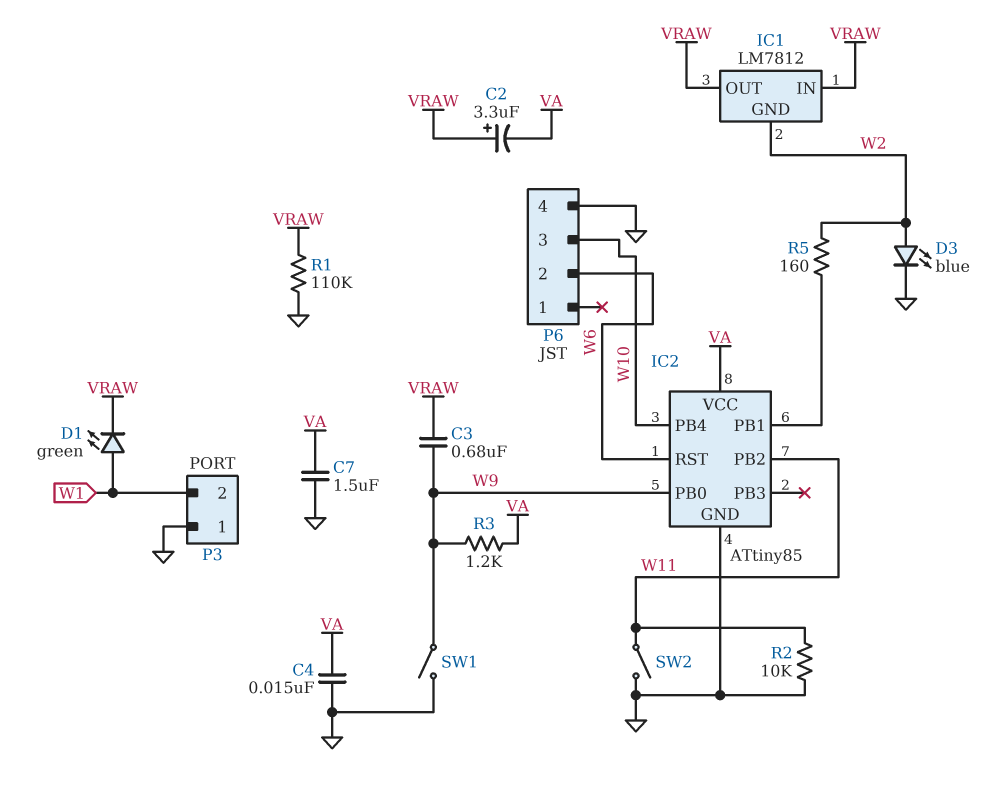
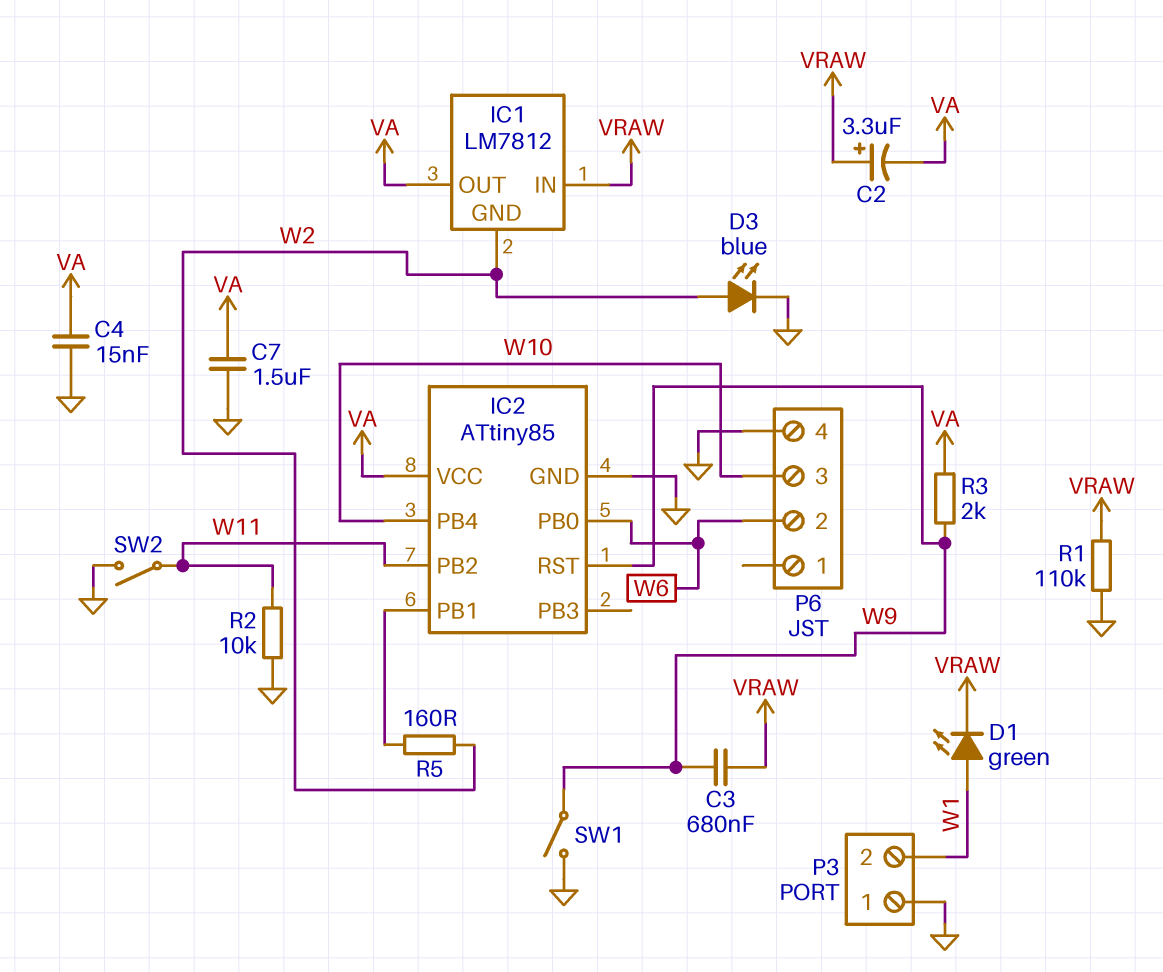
IC1 pin OUT: VRAW -> VA
IC2 pin PB0: W9 -> W6
IC2 pin RST: W6 -> W9
R3: 1.2k (VA, W9) -> 2k (VA, W9)

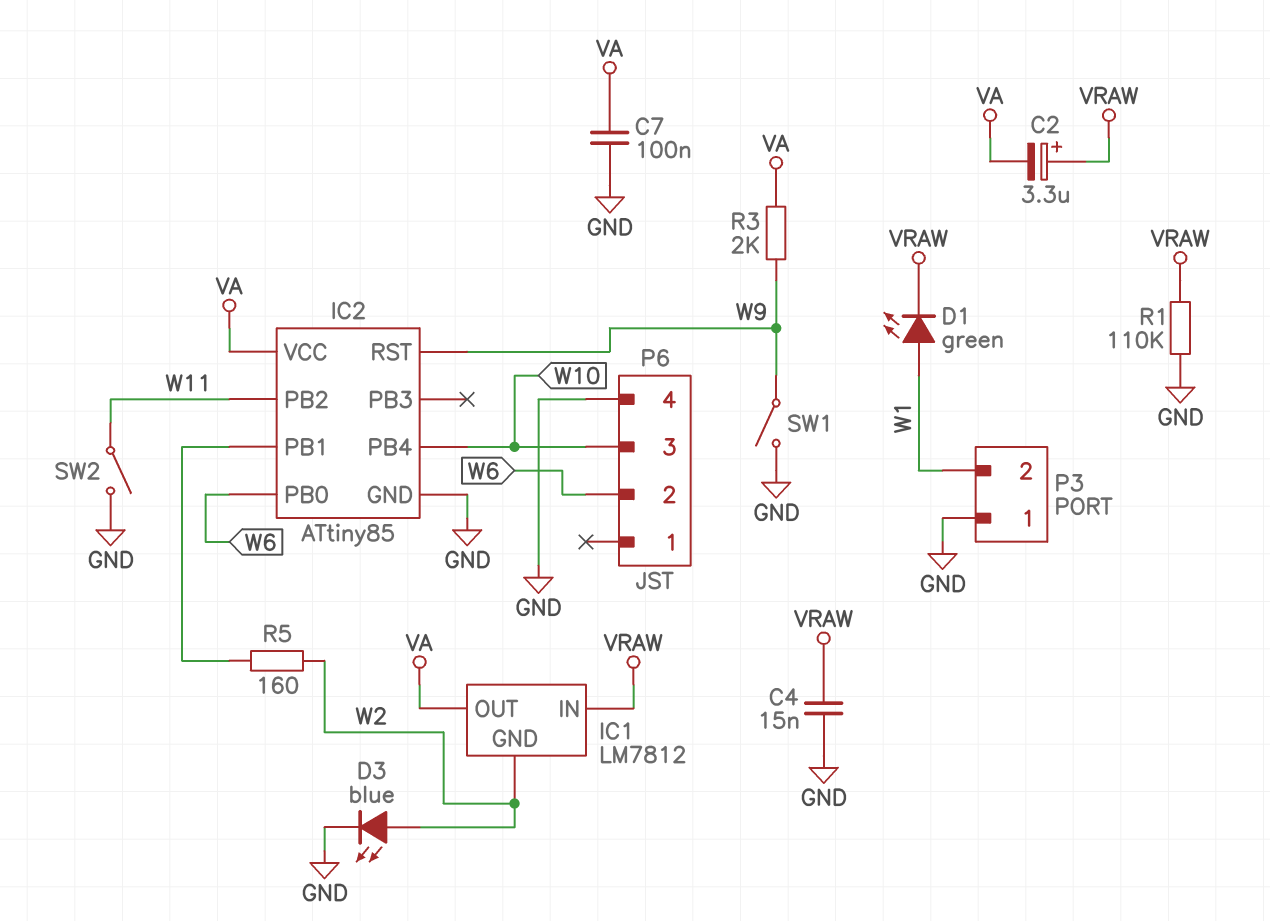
C3: 680nF (VRAW, W9) -> none
C4: 15nF (GND, VA) -> 15nF (GND, VRAW)
C7: 1.5uF (GND, VA) -> 100nF (GND, VA)
R2: 10k (GND, W11) -> none

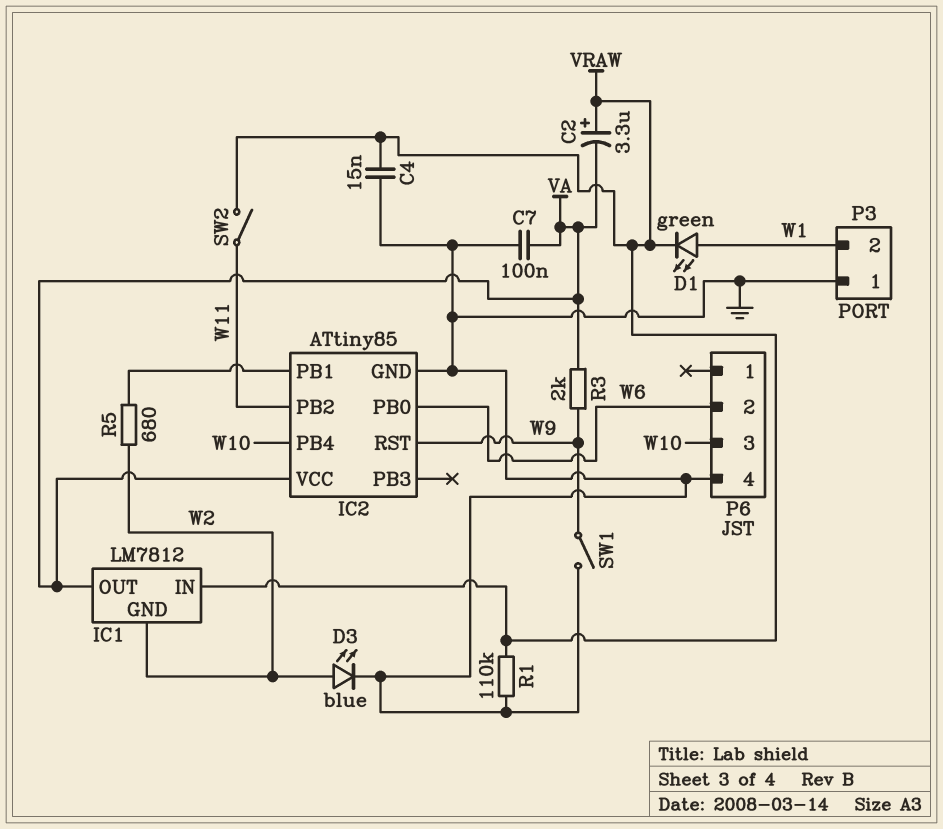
R5: 160 (IC2/PB1, W2) -> 680 (IC2/PB1, W2)
SW2: switch (GND, W11) -> switch (VRAW, W11)

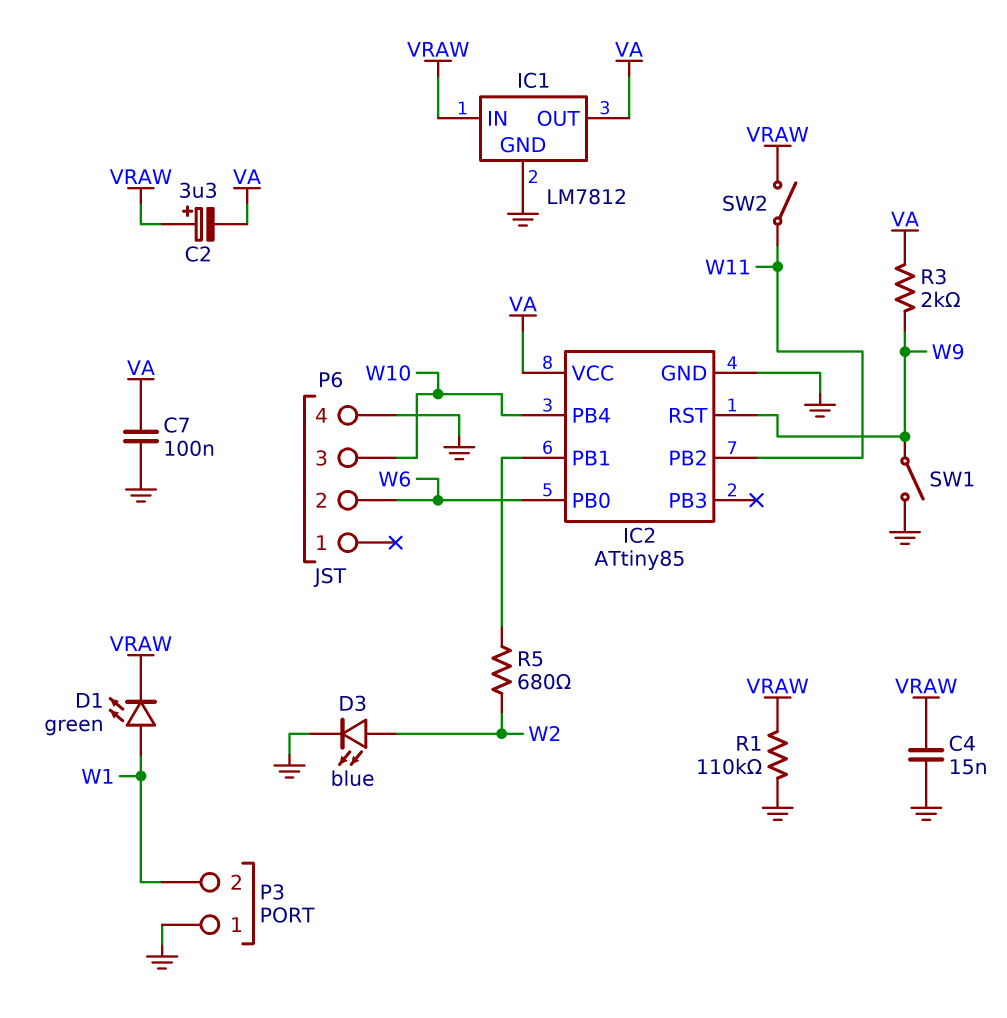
IC1 pin GND: W2 -> GND

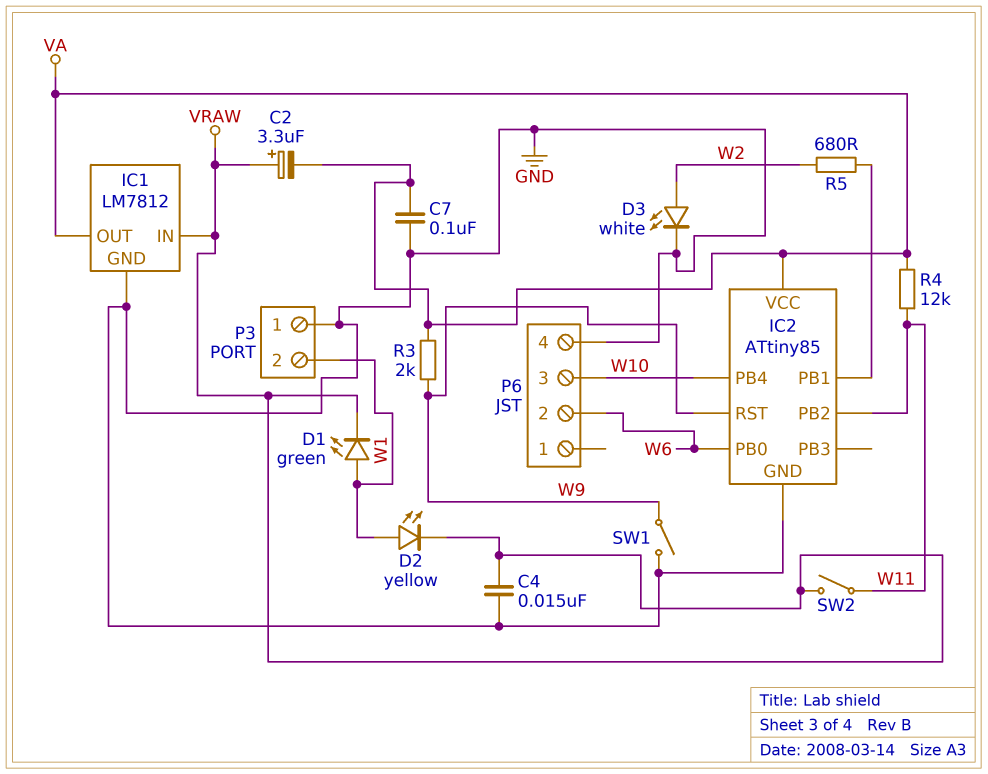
D2: none -> LED yellow (A W1, K VRAW)
D3: LED blue (A W2, K GND) -> LED white (A W2, K GND)
R1: 110k (GND, VRAW) -> none
R4: none -> 12k (VA, W11)

